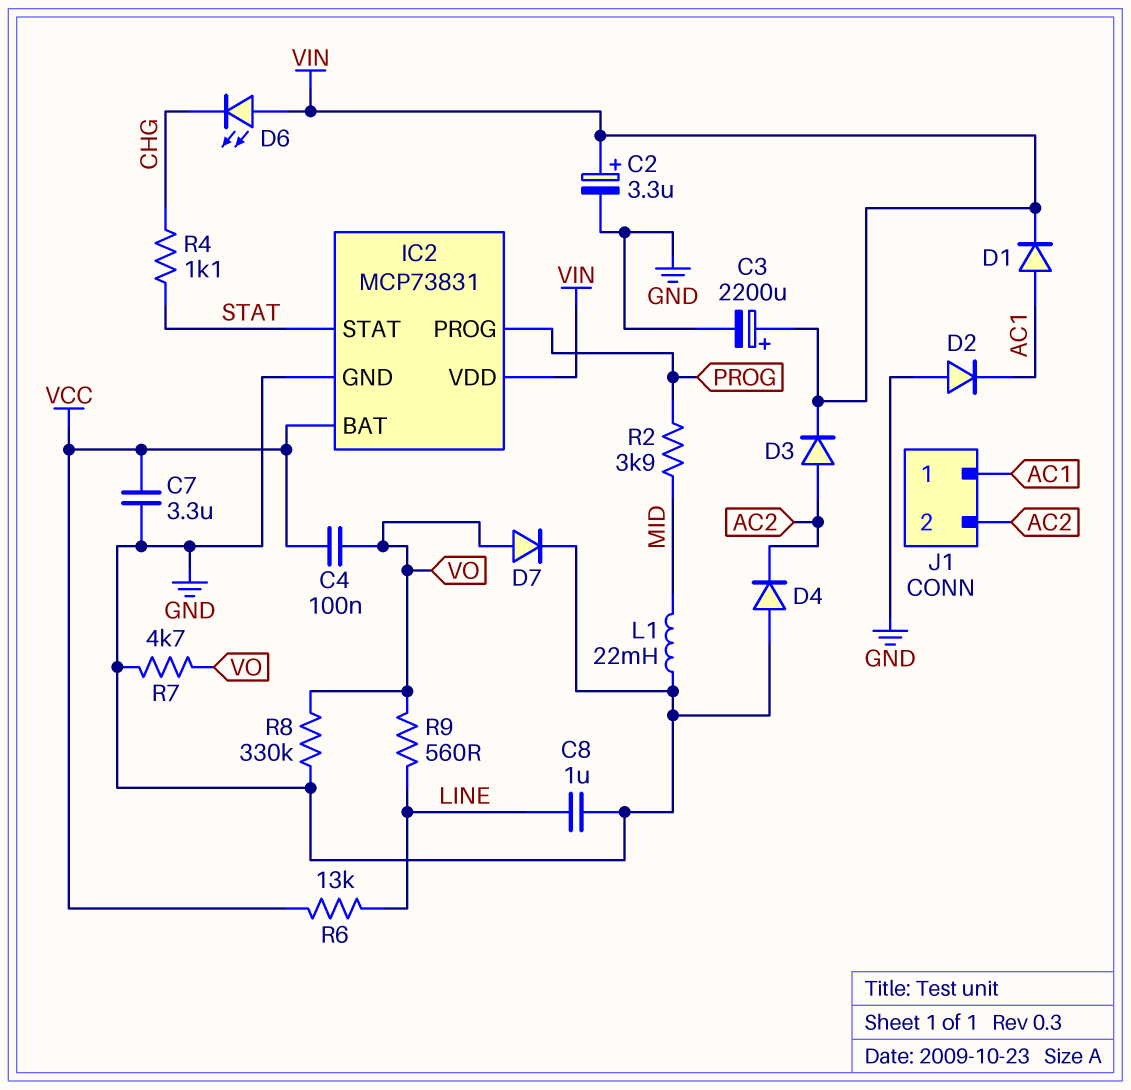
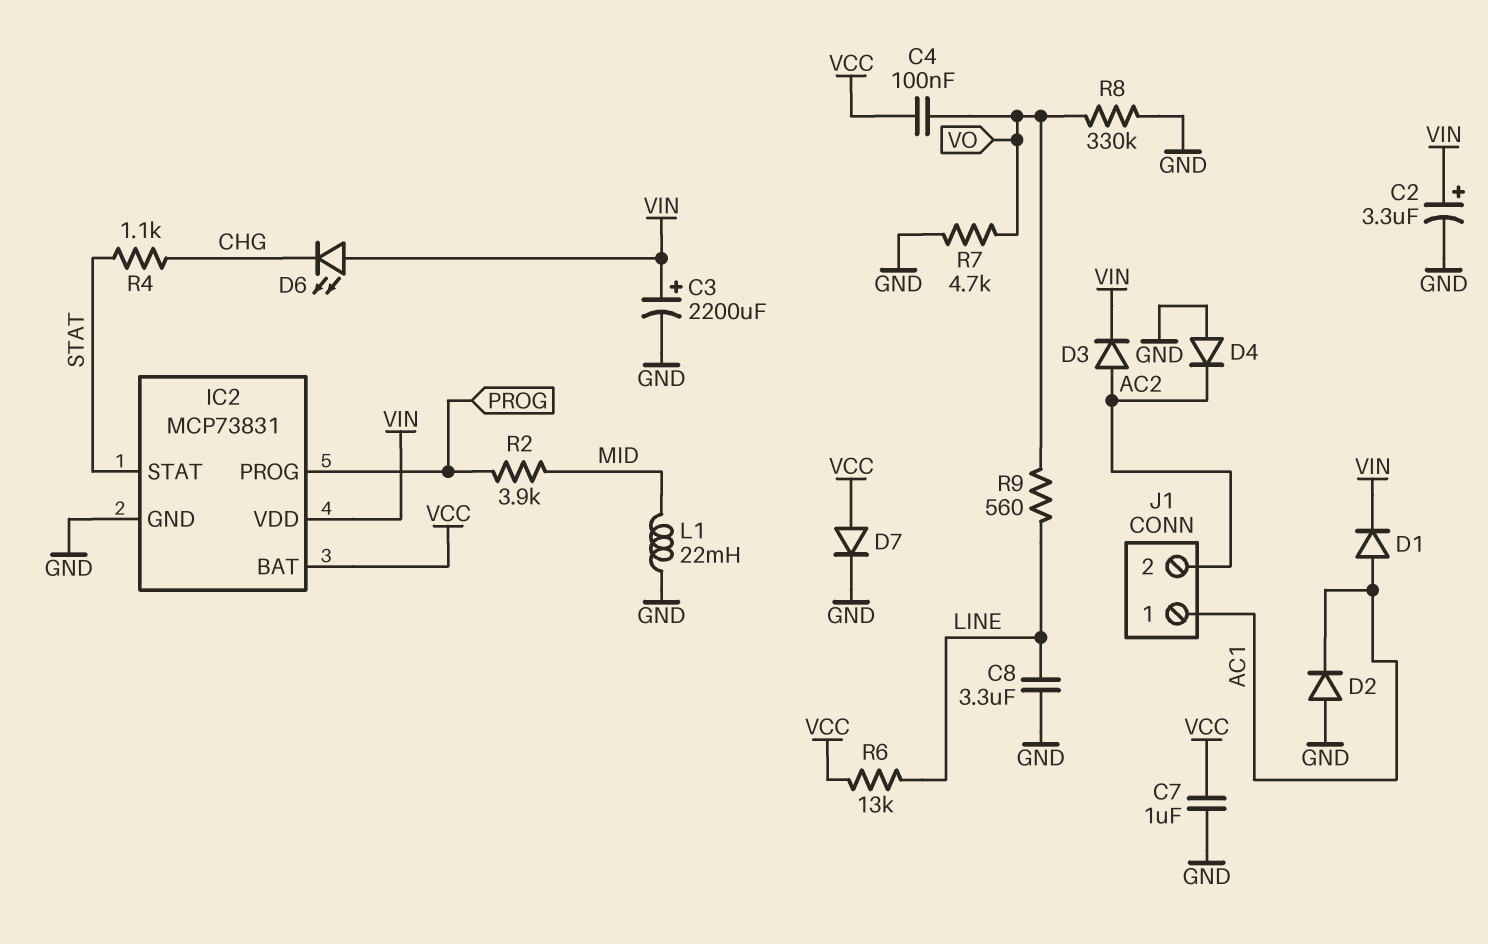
C7: 3.3uF (GND, VCC) -> 1uF (GND, VCC)
C8: 1uF (GND, LINE) -> 3.3uF (GND, LINE)
D7: diode (A VO, K GND) -> diode (A VCC, K GND)

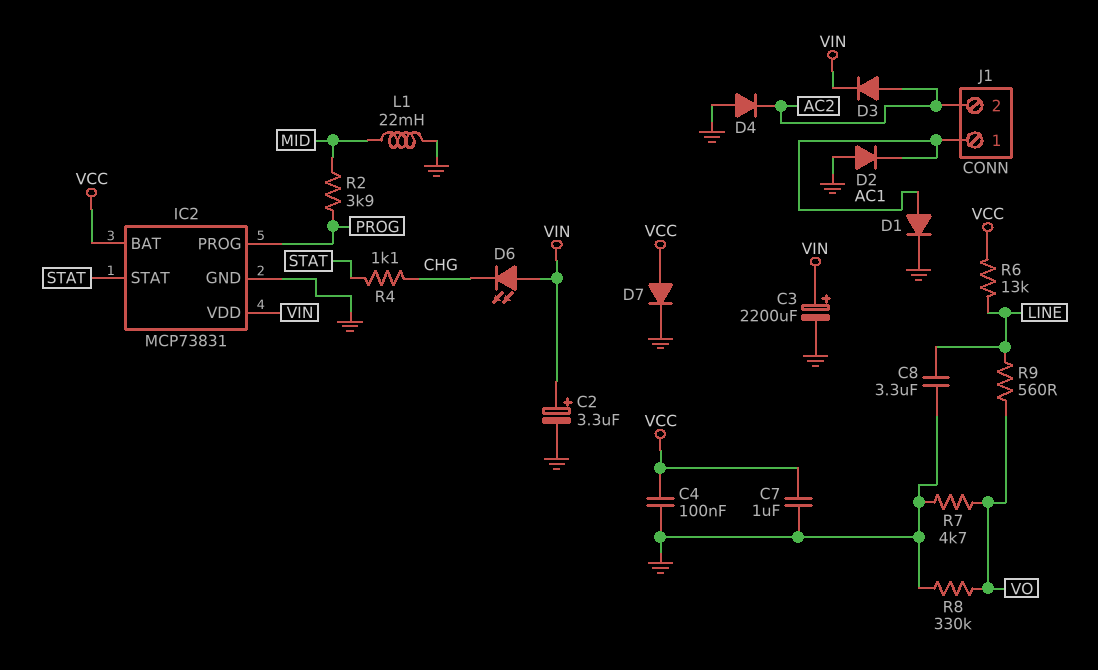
C4: 100nF (VCC, VO) -> 100nF (GND, VCC)
D1: diode (A AC1, K VIN) -> diode (A AC1, K GND)

